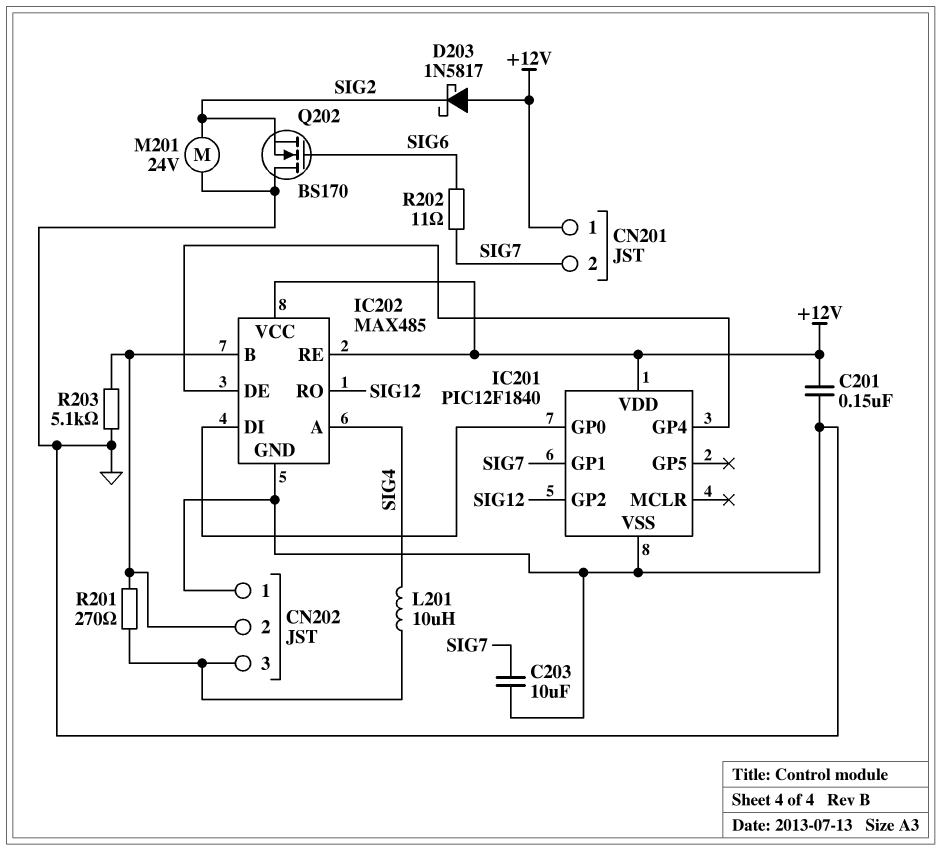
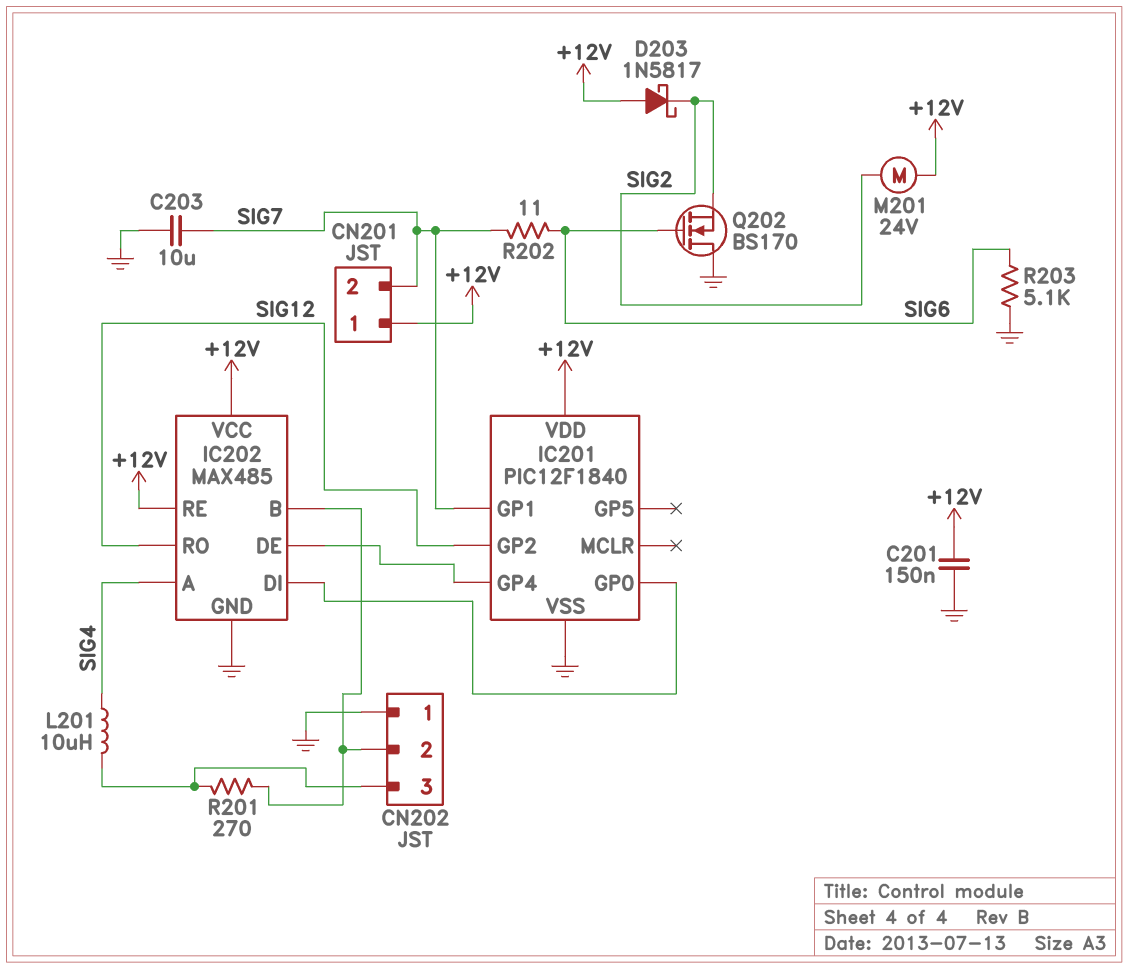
M201: motor 24V (GND, SIG2) -> motor 24V (+12V, SIG2)
R203: 5.1k (CN202/2, GND) -> 5.1k (GND, SIG6)

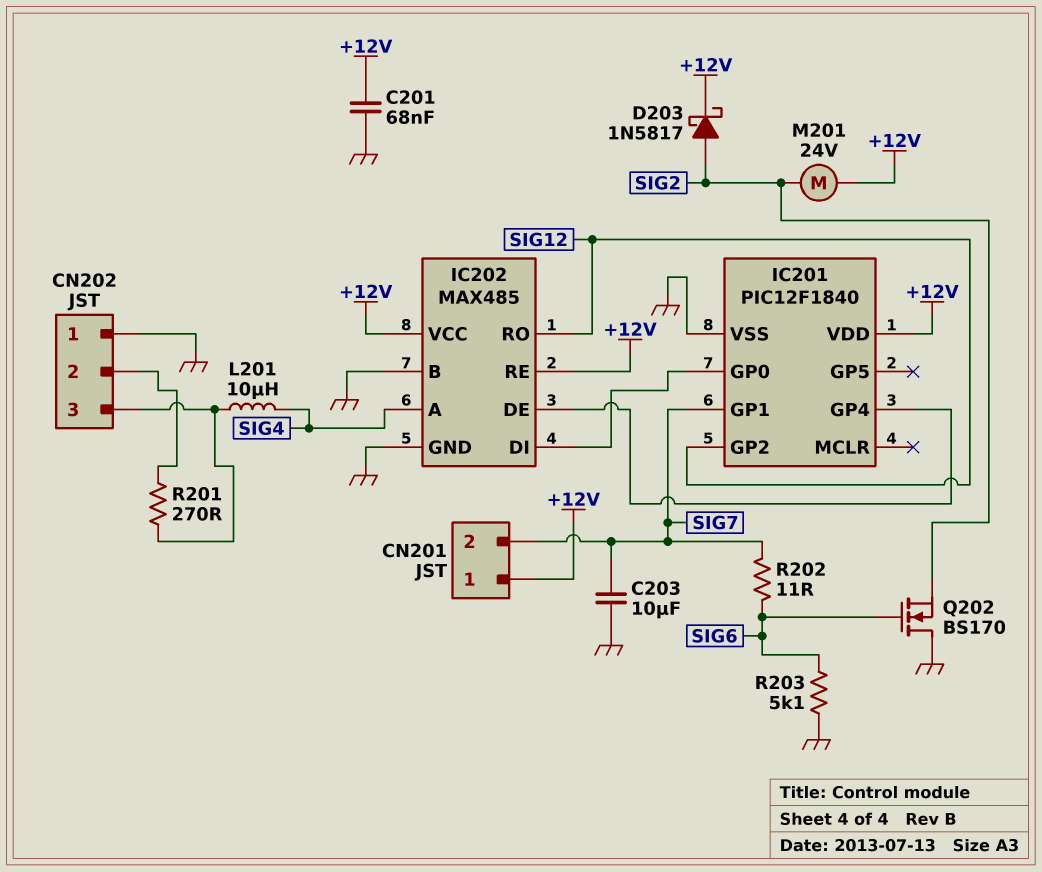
C201: 150nF (+12V, GND) -> 68nF (+12V, GND)
D203: schottky 1N5817 (A +12V, K SIG2) -> schottky 1N5817 (A SIG2, K +12V)
IC202 pin B: CN202/2 -> GND

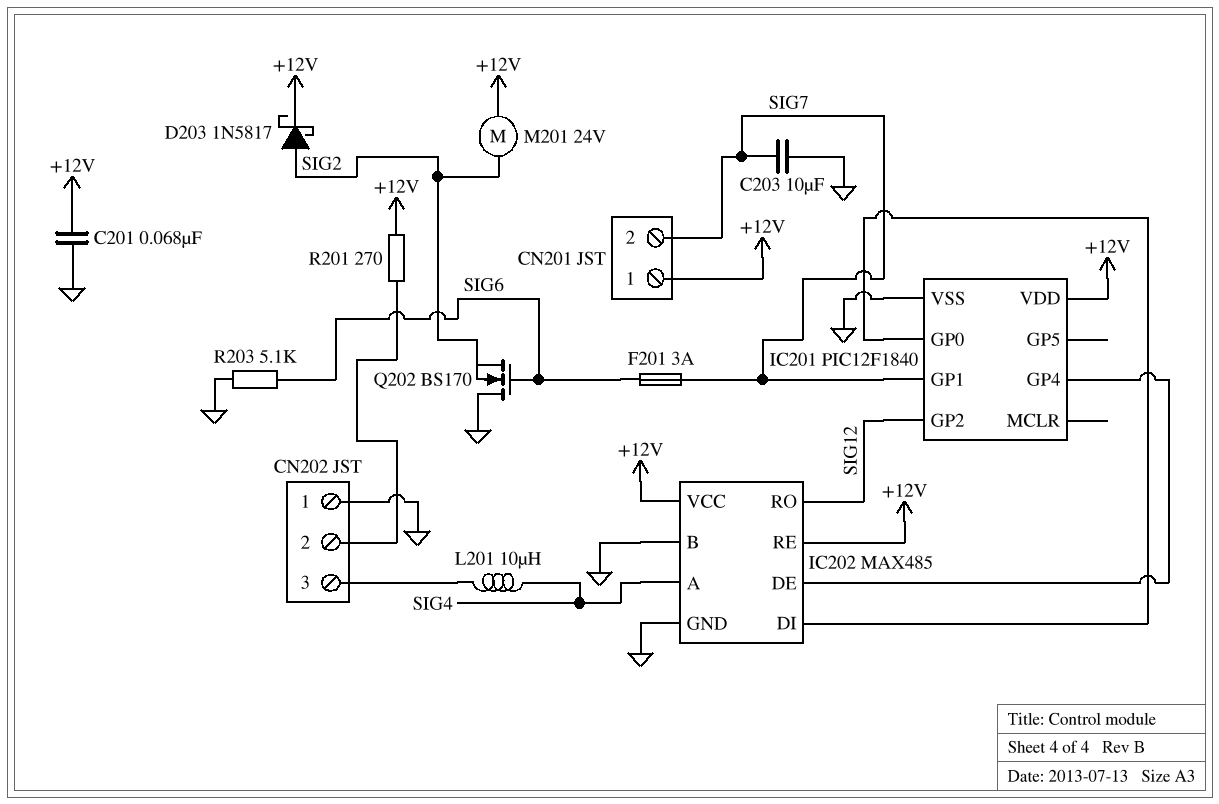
F201: none -> 3A (SIG6, SIG7)
R201: 270 (CN202/2, CN202/3) -> 270 (+12V, CN202/2)
R202: 11 (SIG6, SIG7) -> none

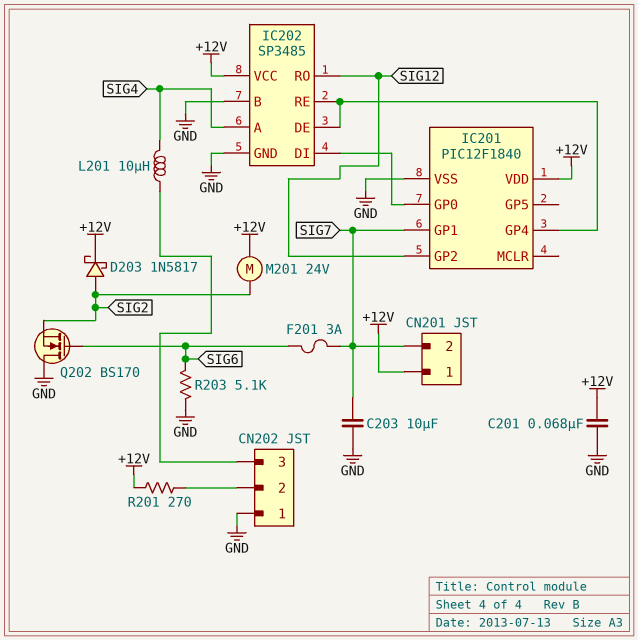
IC202: MAX485 -> SP3485
IC202 pin RE: +12V -> IC201/GP4

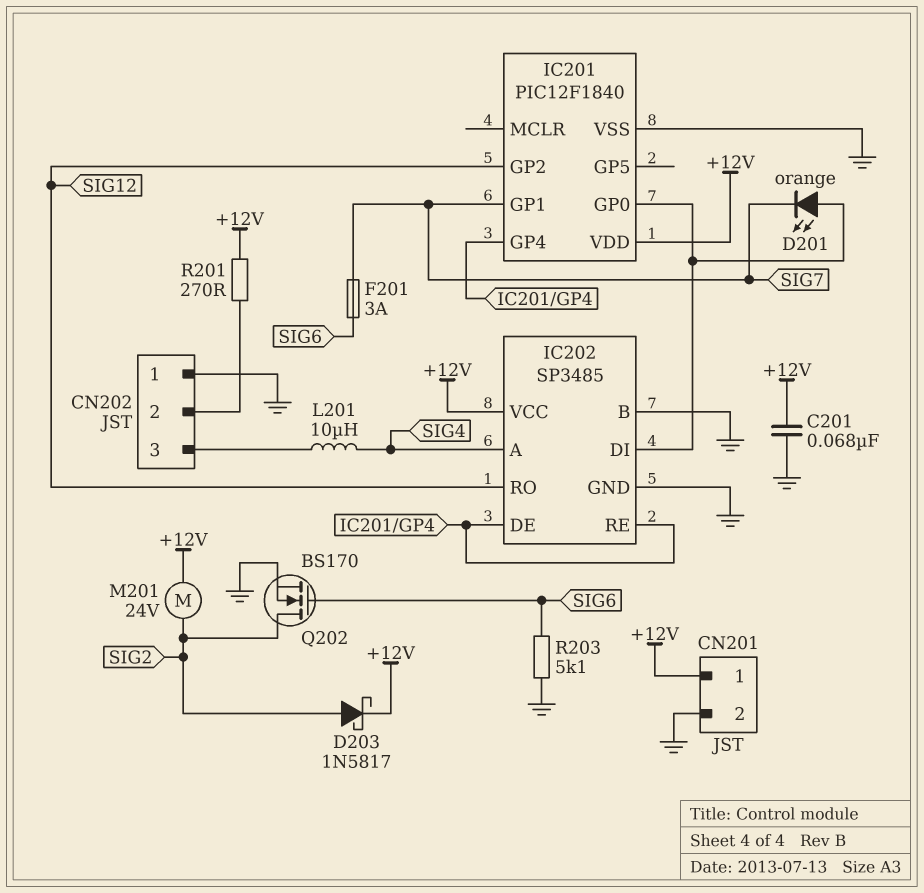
C203: 10uF (GND, SIG7) -> none
CN201 pin 2: SIG7 -> GND
D201: none -> LED orange (A IC201/GP0, K SIG7)
Q202: NMOS BS170 (G SIG6, D GND, S SIG2) -> NMOS BS170 (G SIG6, D SIG2, S GND)

